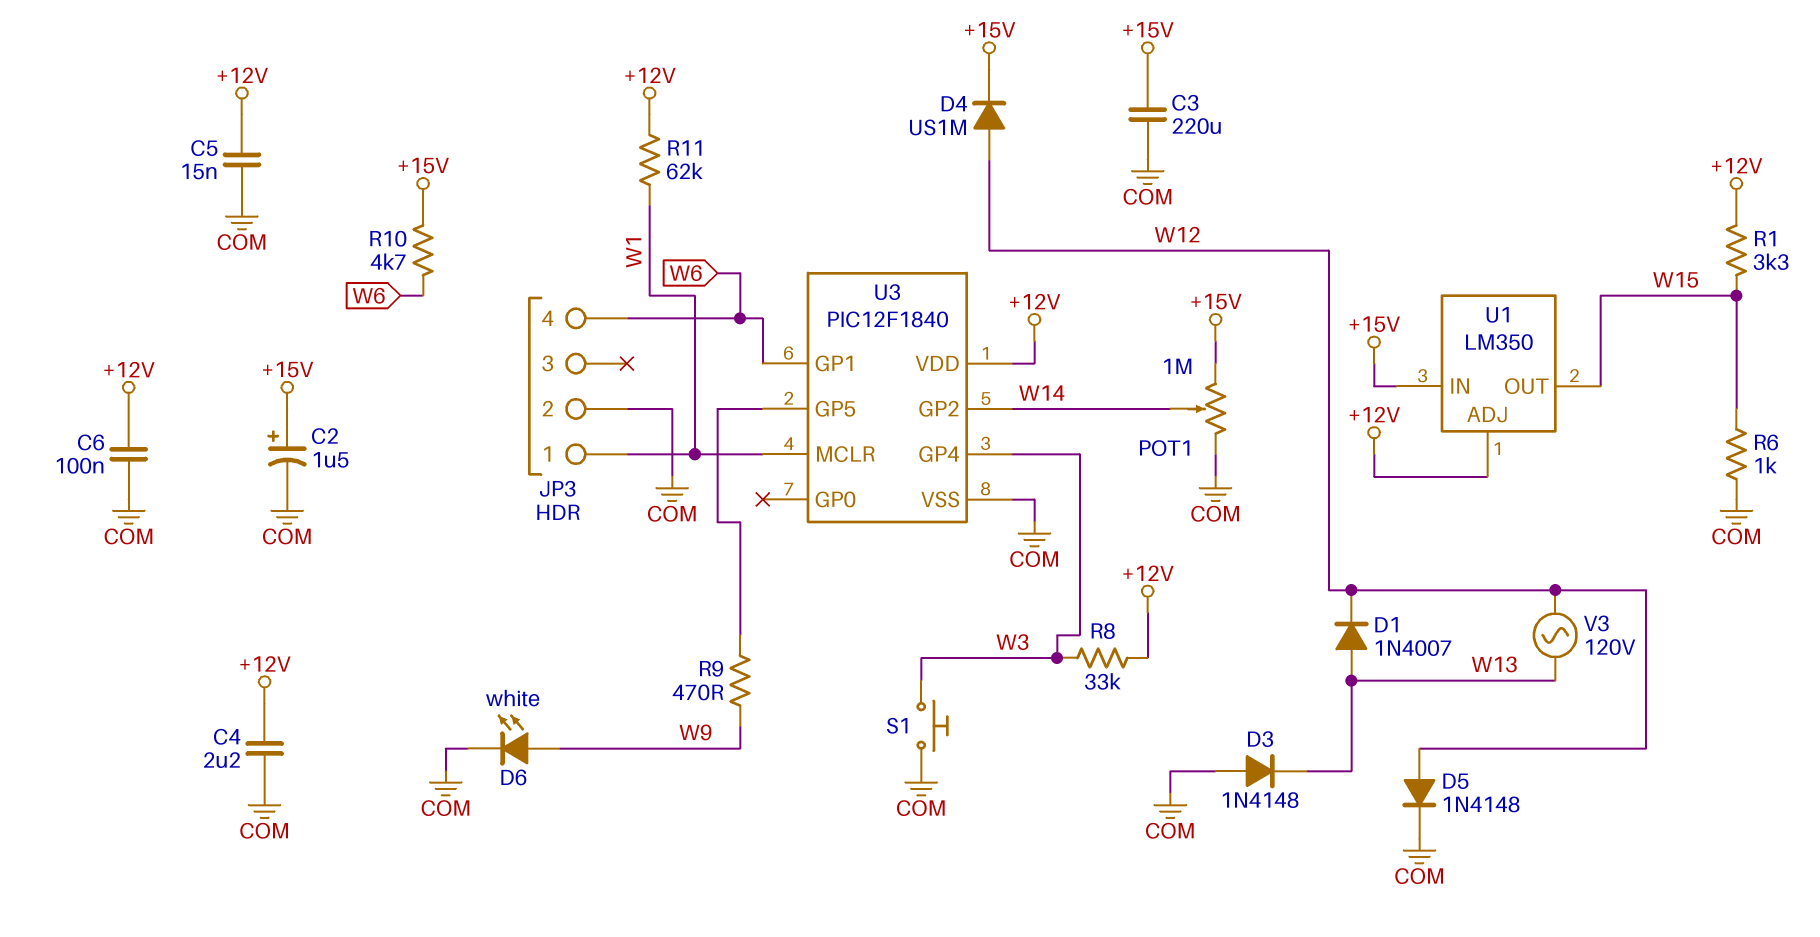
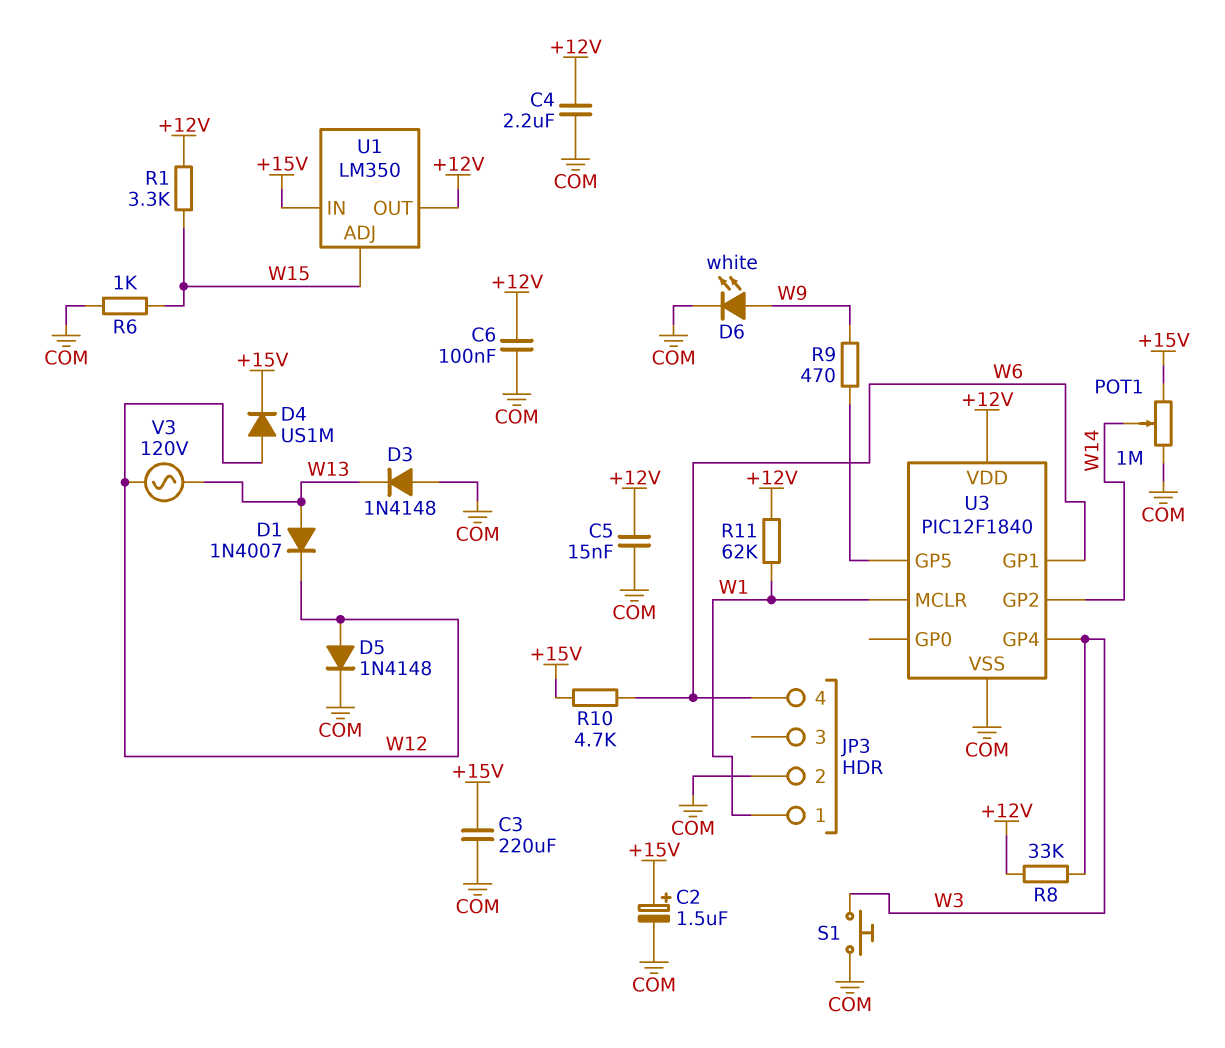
U1 pin ADJ: +12V -> W15
U1 pin OUT: W15 -> +12V

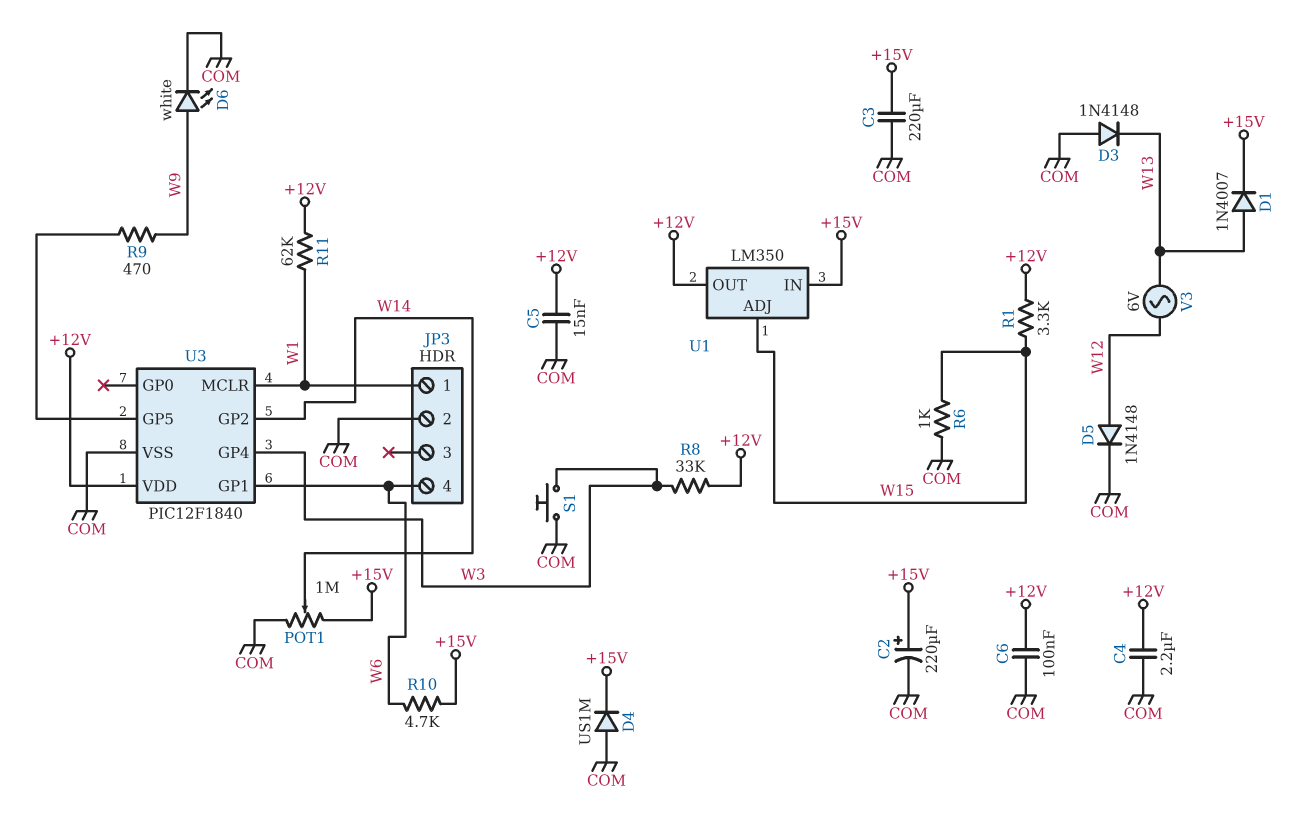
C2: 1.5uF (plus +15V, minus COM) -> 220uF (plus +15V, minus COM)
D1: diode 1N4007 (A W13, K W12) -> diode 1N4007 (A W13, K +15V)
D4: diode US1M (A W12, K +15V) -> diode US1M (A COM, K +15V)
V3: AC 120V (W12, W13) -> AC 6V (W12, W13)

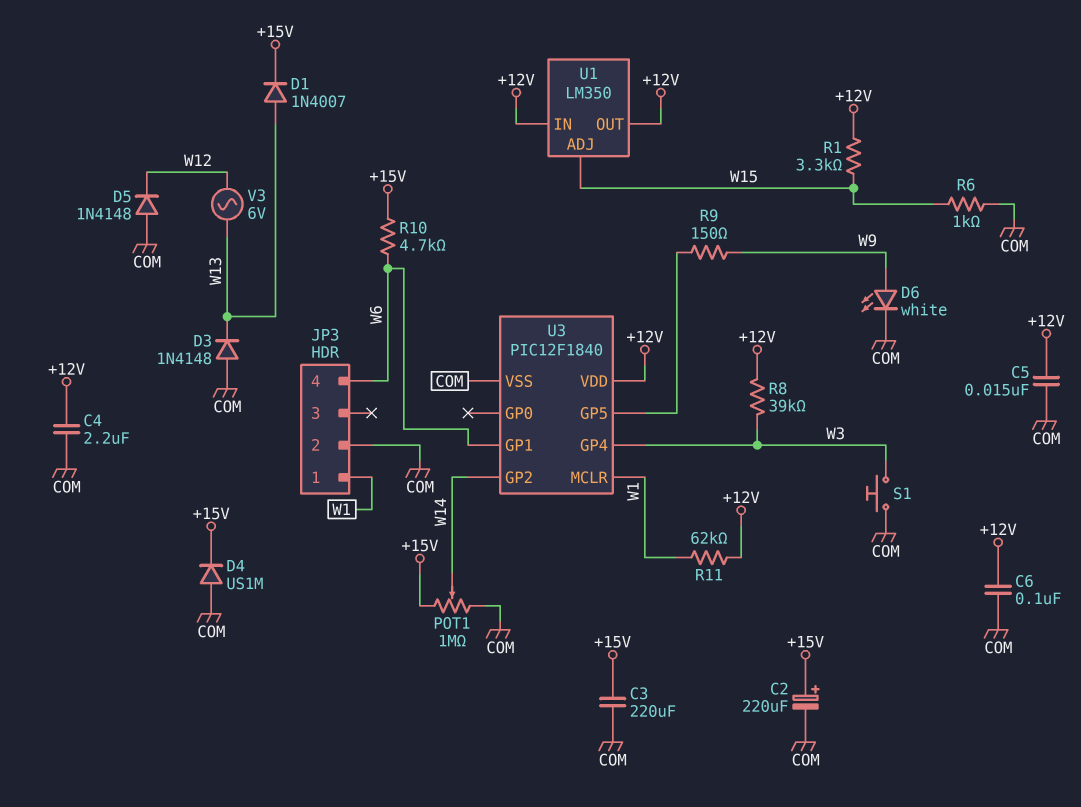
D5: diode 1N4148 (A W12, K COM) -> diode 1N4148 (A COM, K W12)
R8: 33k (+12V, W3) -> 39k (+12V, W3)
R9: 470 (U3/GP5, W9) -> 150 (U3/GP5, W9)
U1 pin IN: +15V -> +12V

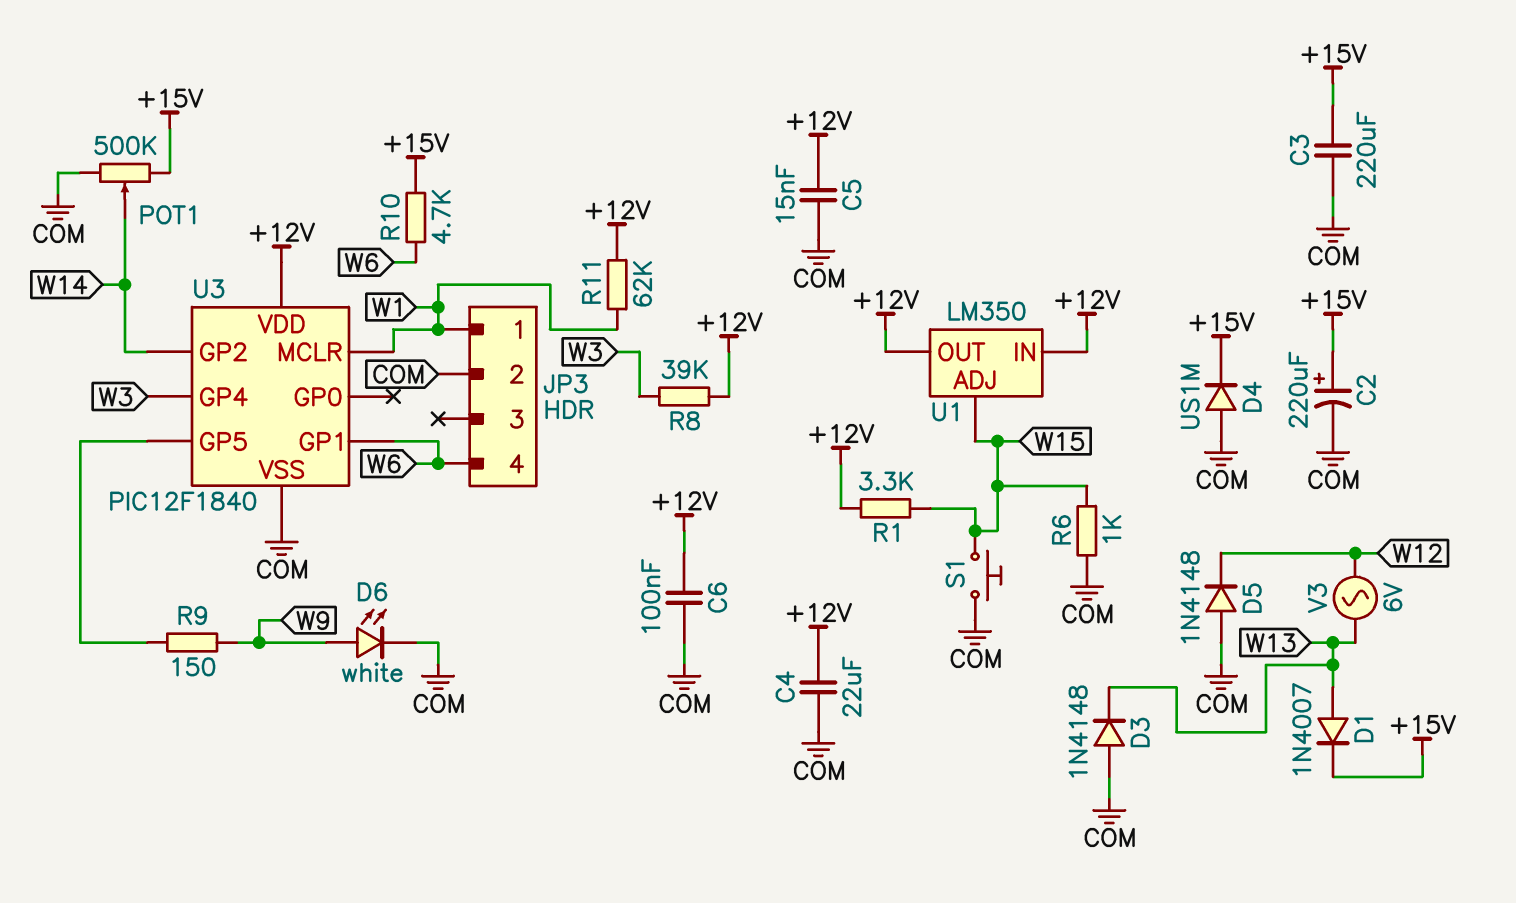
C4: 2.2uF (+12V, COM) -> 22uF (+12V, COM)
POT1: 1M (+15V, COM, wiper W14) -> 500k (+15V, COM, wiper W14)
S1: button (COM, W3) -> button (COM, W15)

